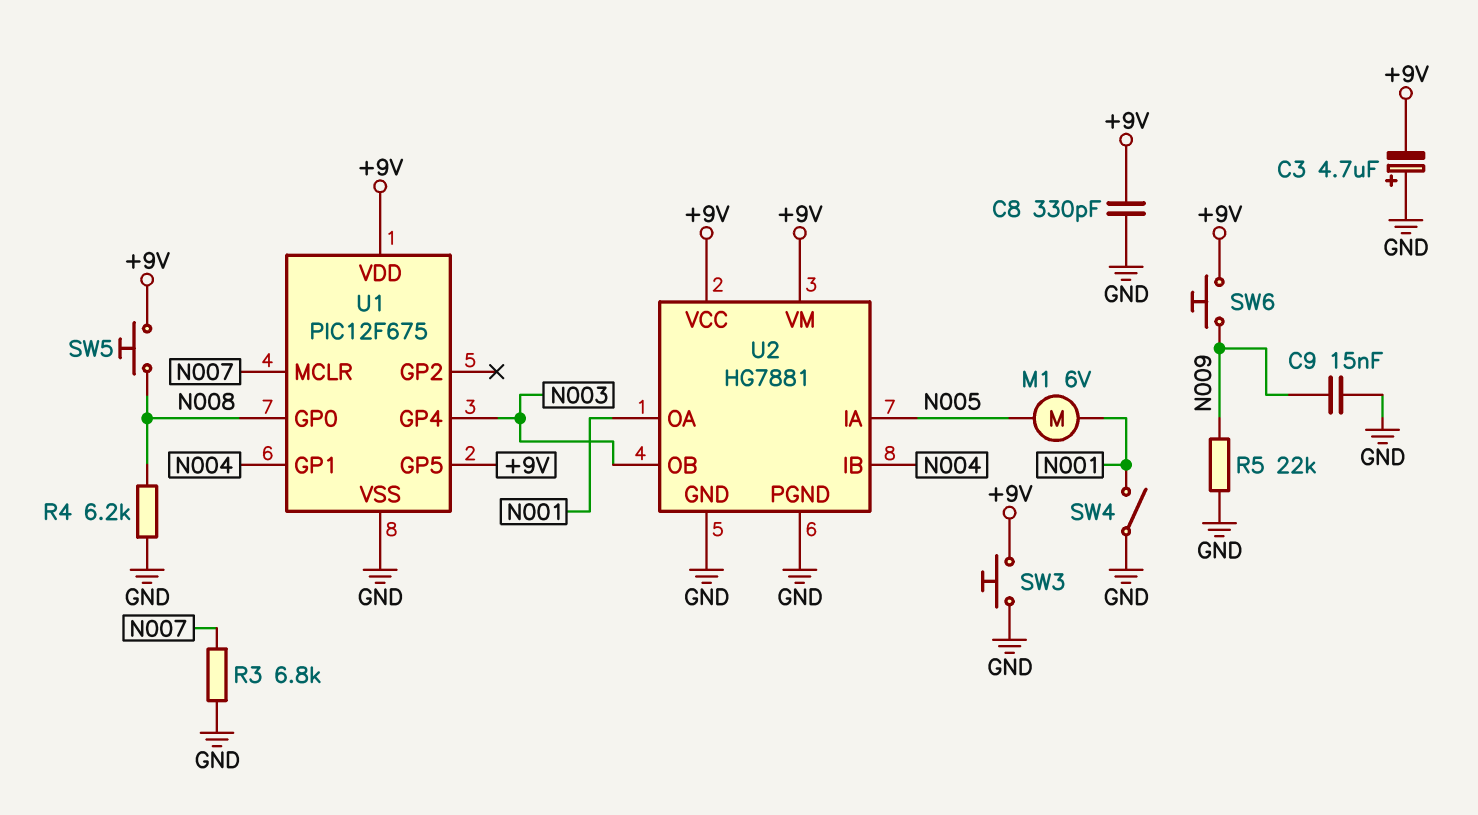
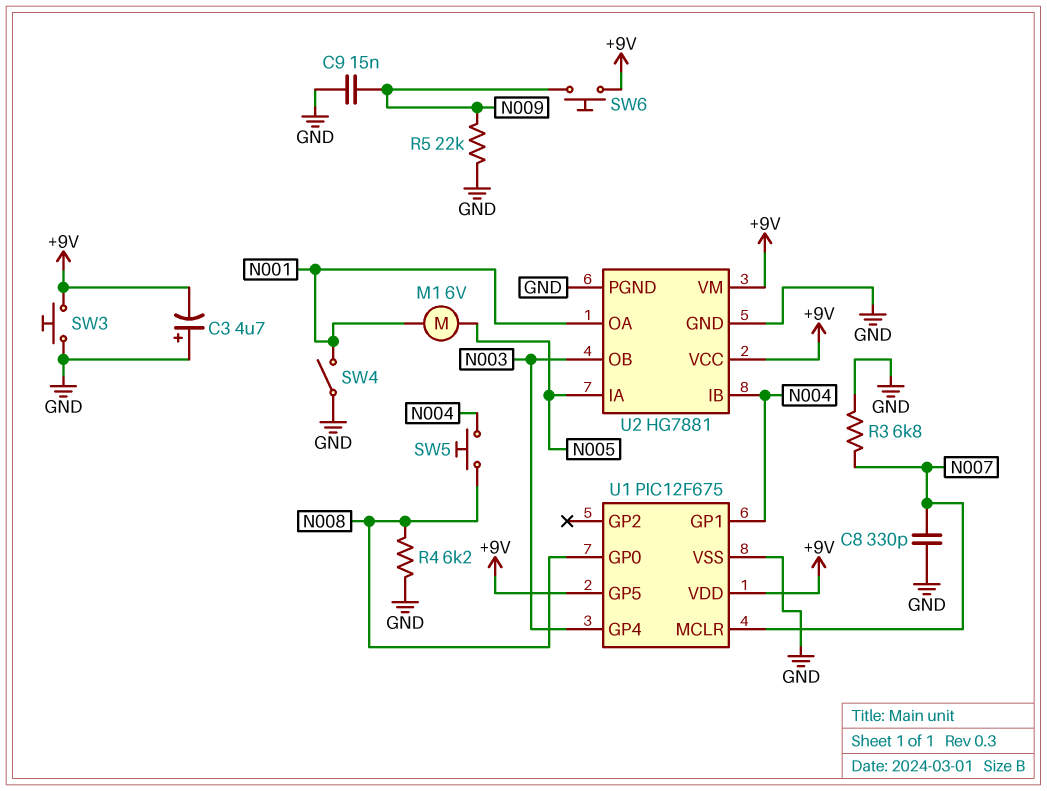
C8: 330pF (+9V, GND) -> 330pF (GND, N007)
SW5: button (+9V, N008) -> button (N004, N008)

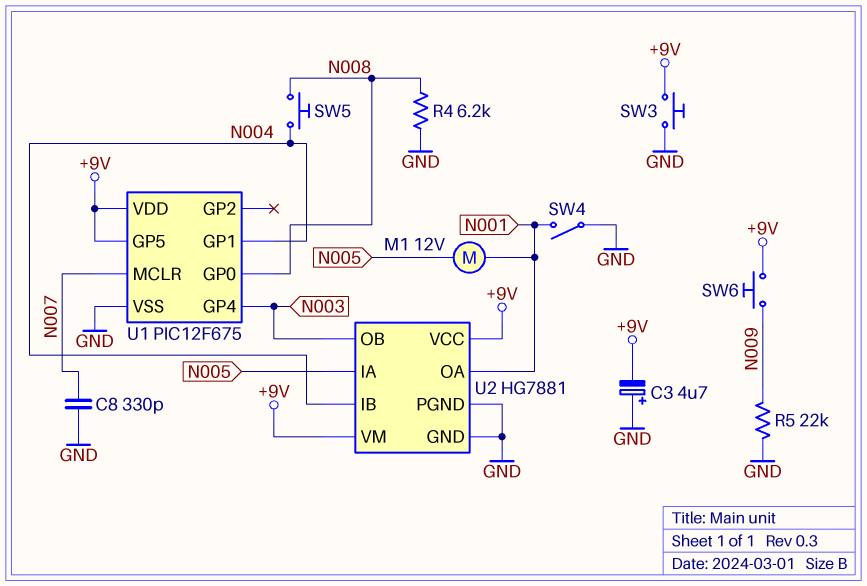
C9: 15nF (GND, N009) -> none
M1: motor 6V (N001, N005) -> motor 12V (N001, N005)
R3: 6.8k (GND, N007) -> none

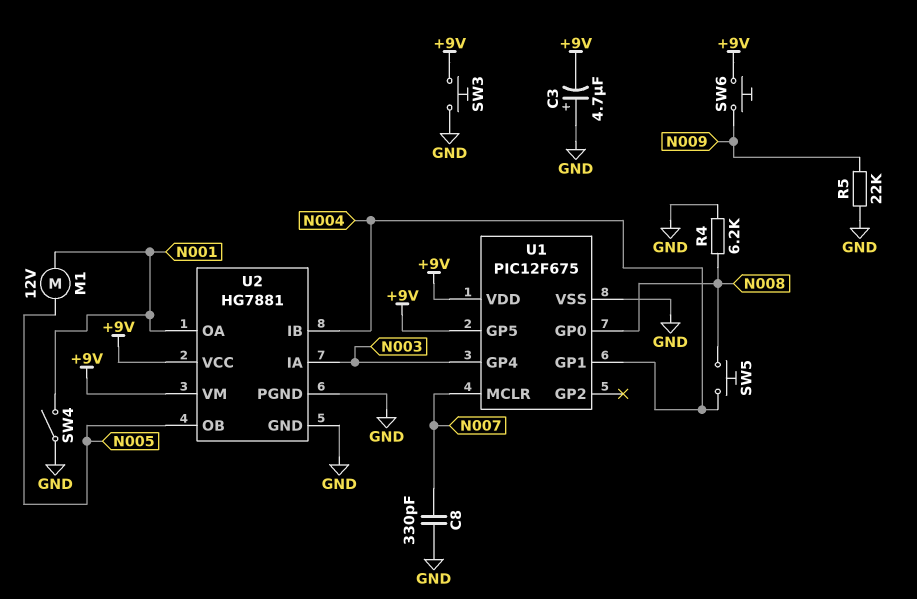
U2 pin IA: N005 -> N003
U2 pin OB: N003 -> N005

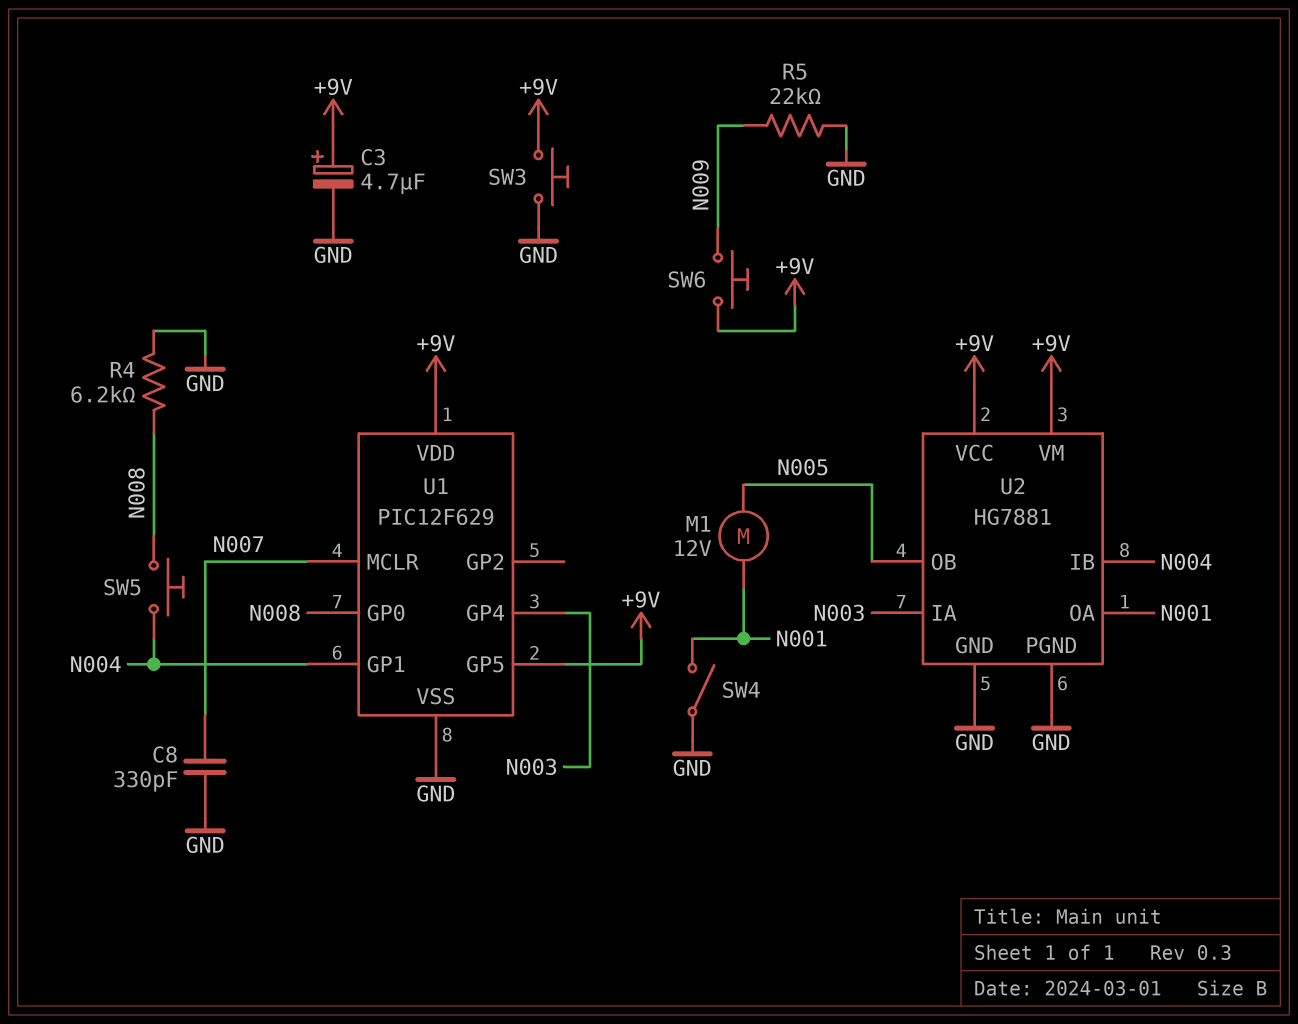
C3: 4.7uF (plus GND, minus +9V) -> 4.7uF (plus +9V, minus GND)
U1: PIC12F675 -> PIC12F629

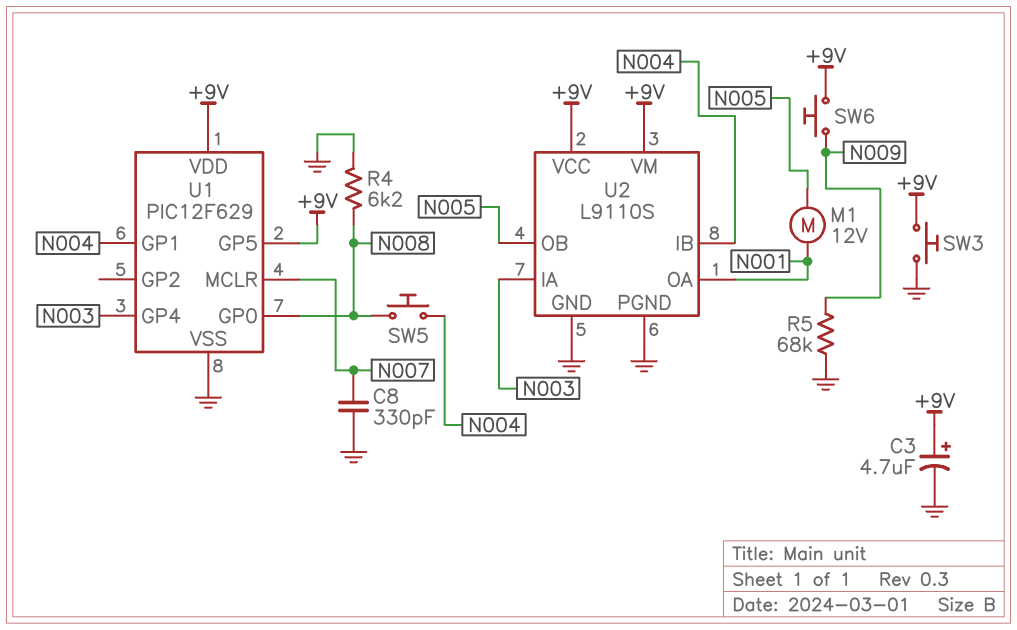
R5: 22k (GND, N009) -> 68k (GND, N009)
SW4: switch (GND, N001) -> none
U2: HG7881 -> L9110S

